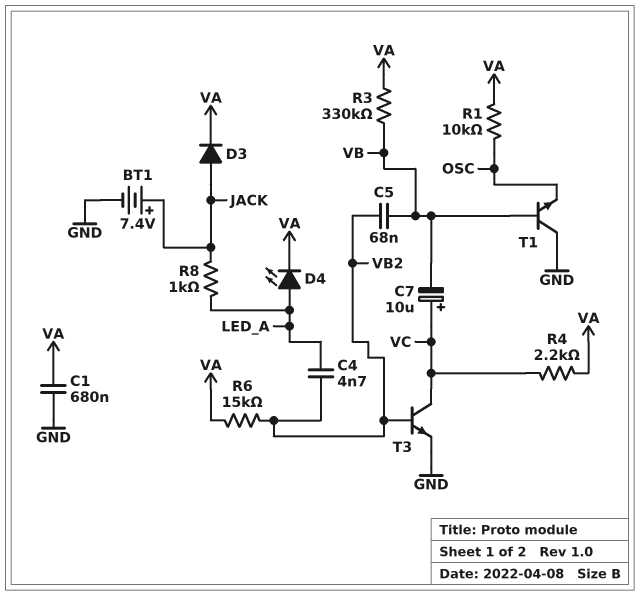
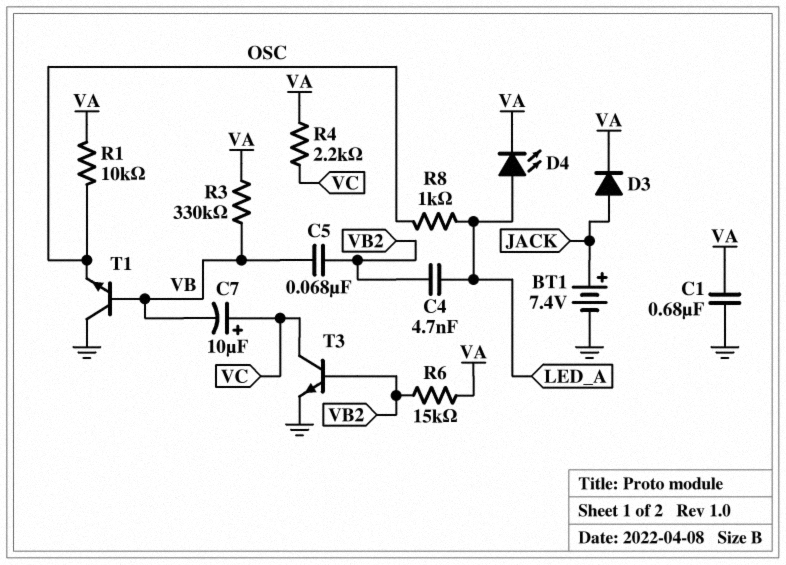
R8: 1k (JACK, LED_A) -> 1k (LED_A, OSC)

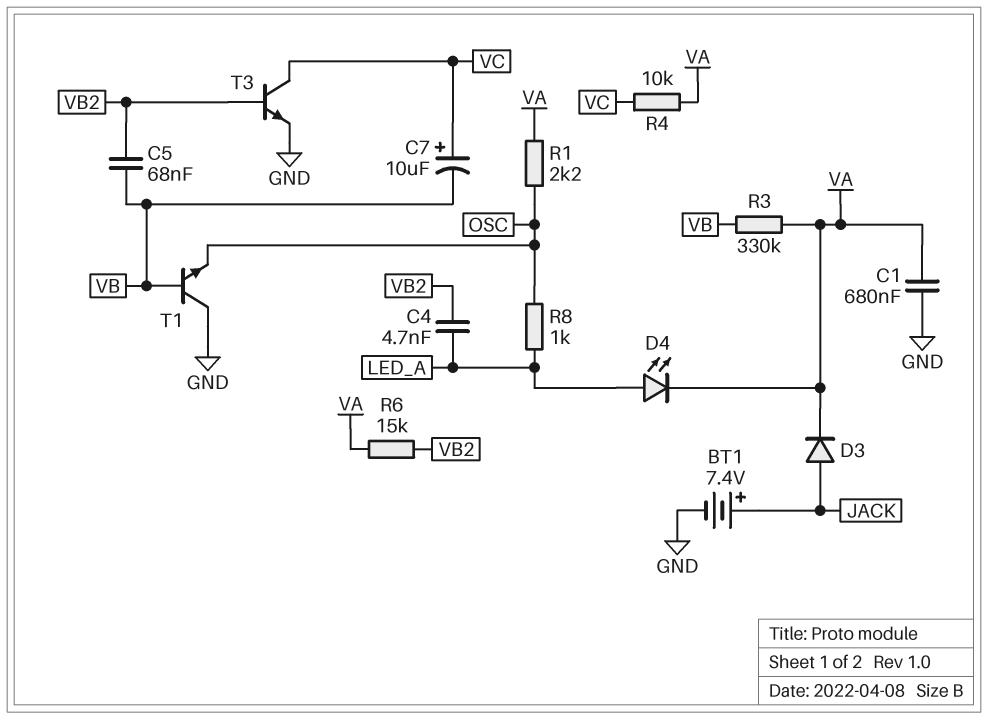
R1: 10k (OSC, VA) -> 2.2k (OSC, VA)
R4: 2.2k (VA, VC) -> 10k (VA, VC)

